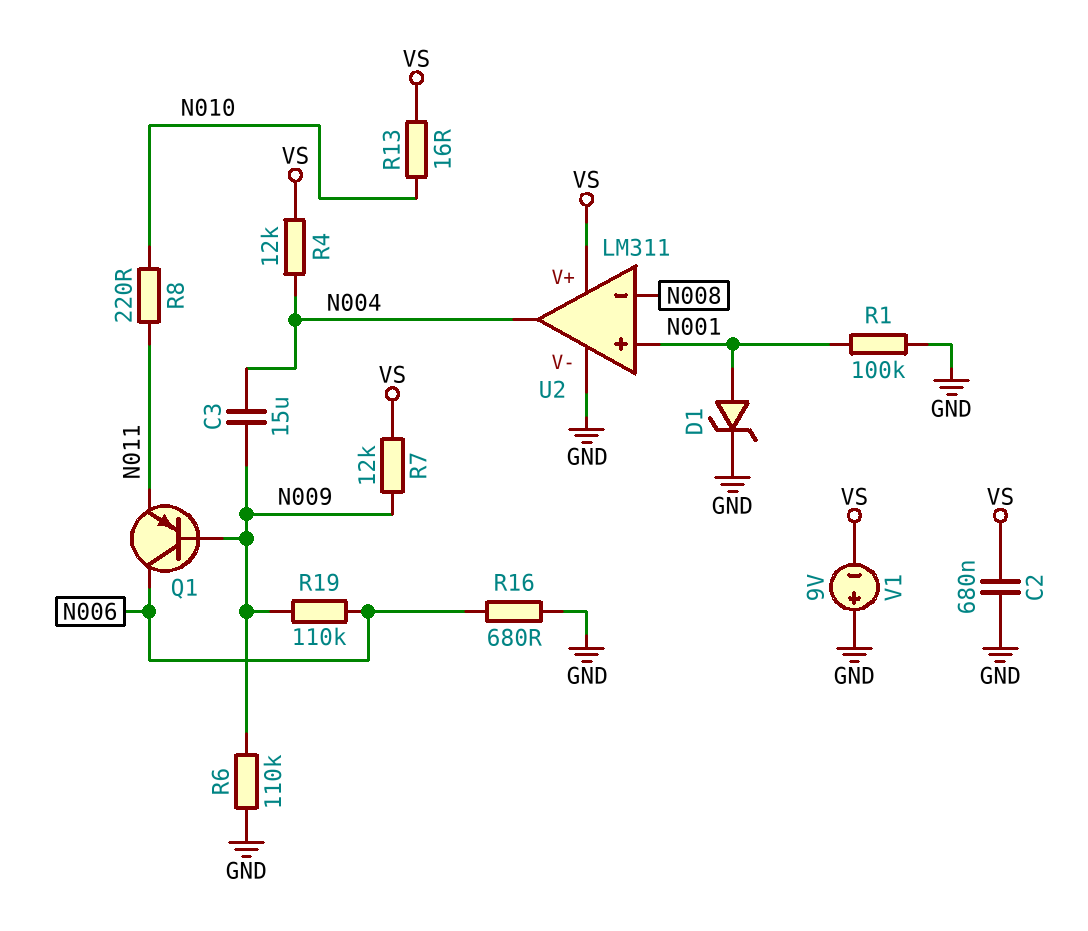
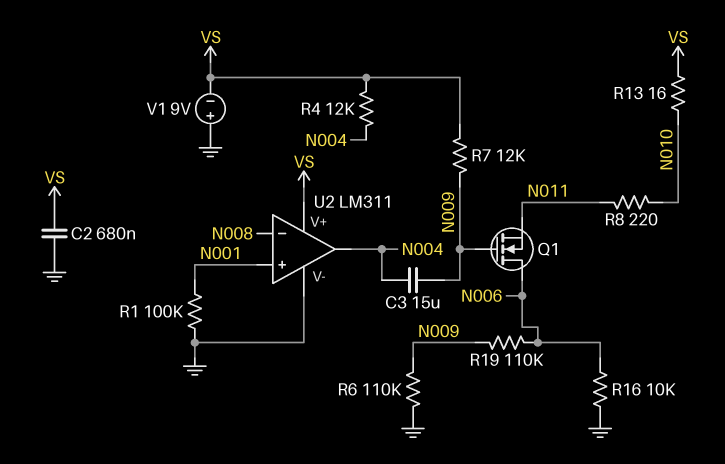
D1: zener (A N001, K GND) -> none
Q1: PNP (B N009, C N006, E N011) -> NMOS (G N009, D N006, S N011)
R16: 680 (GND, N006) -> 10k (GND, N006)

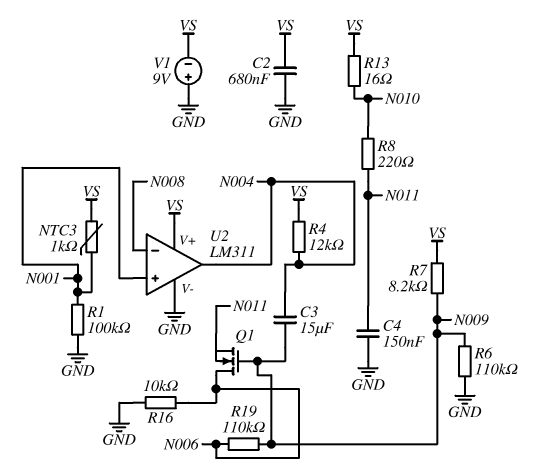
C4: none -> 150nF (GND, N011)
NTC3: none -> 1k (N001, VS)
R7: 12k (N009, VS) -> 8.2k (N009, VS)

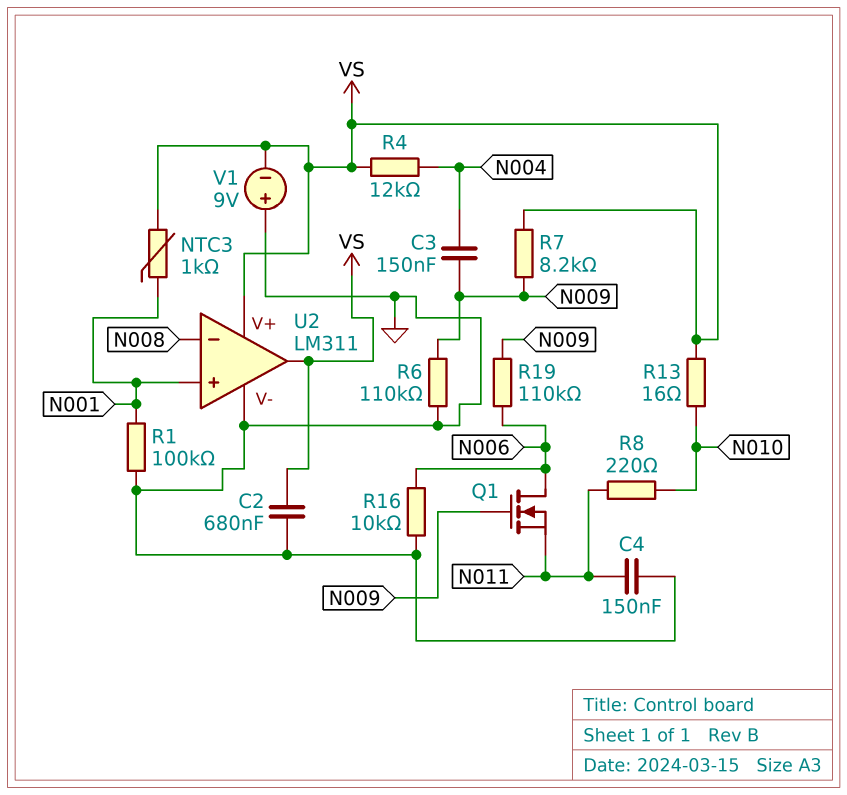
C3: 15uF (N004, N009) -> 150nF (N004, N009)
U2 pin out: N004 -> VS

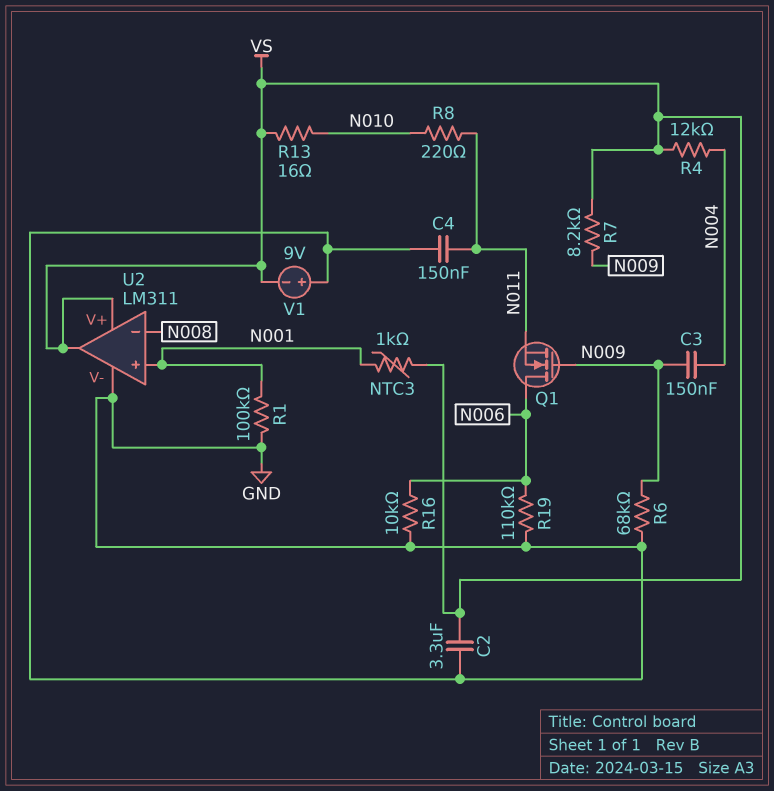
C2: 680nF (GND, VS) -> 3.3uF (GND, VS)
R6: 110k (GND, N009) -> 68k (GND, N009)
R19: 110k (N006, N009) -> 110k (GND, N006)

